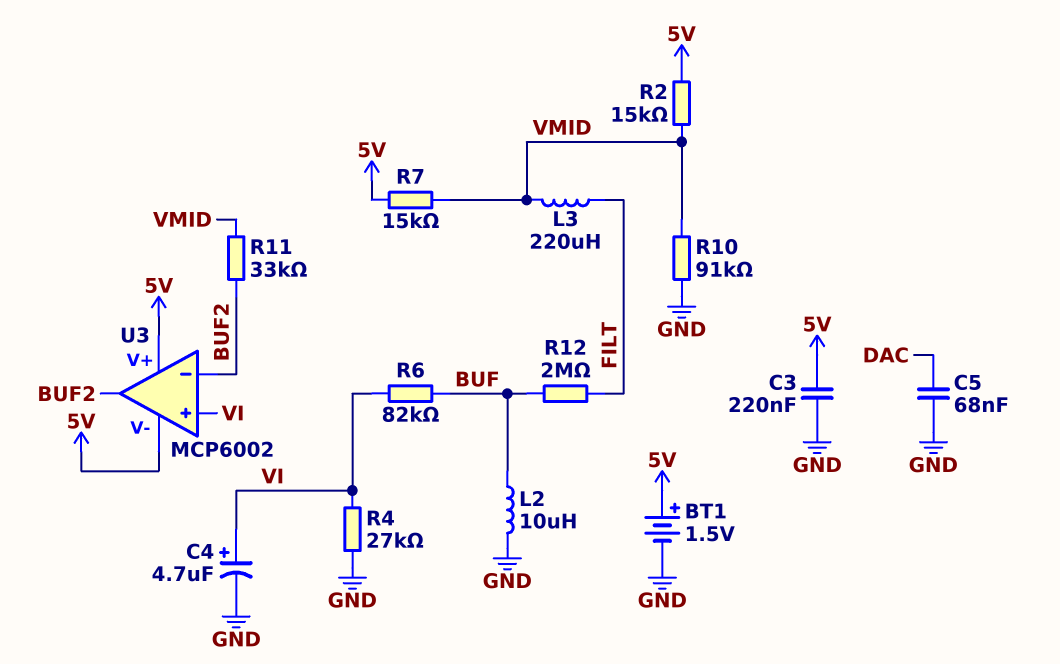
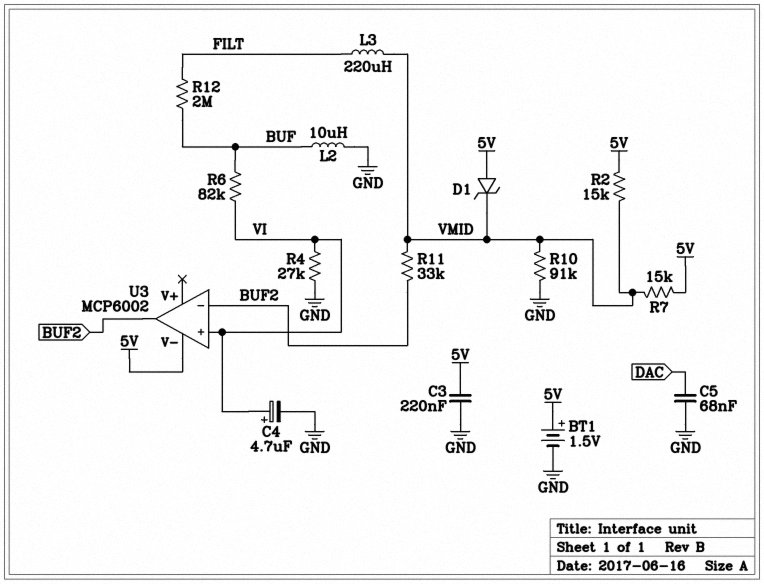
D1: none -> zener (A 5V, K VMID)
U3 pin V+: 5V -> none

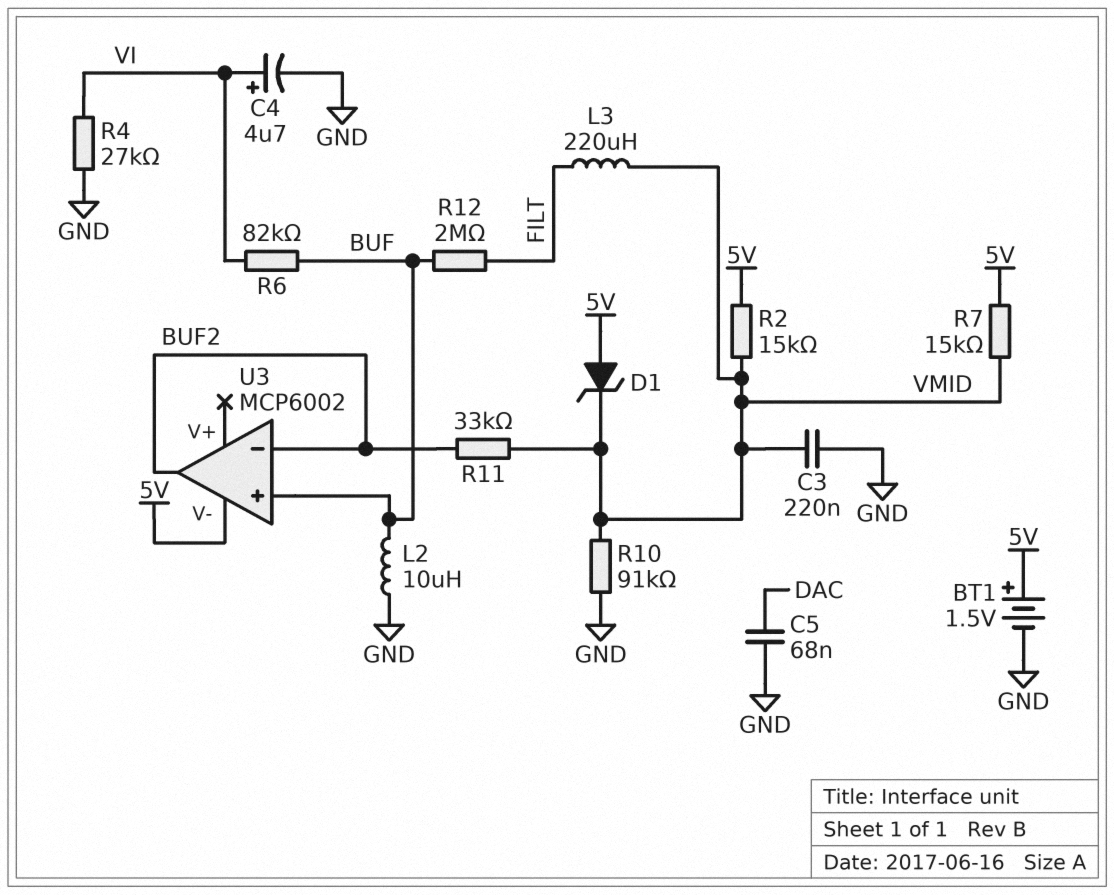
C3: 220nF (5V, GND) -> 220nF (GND, VMID)
U3 pin in+: VI -> BUF

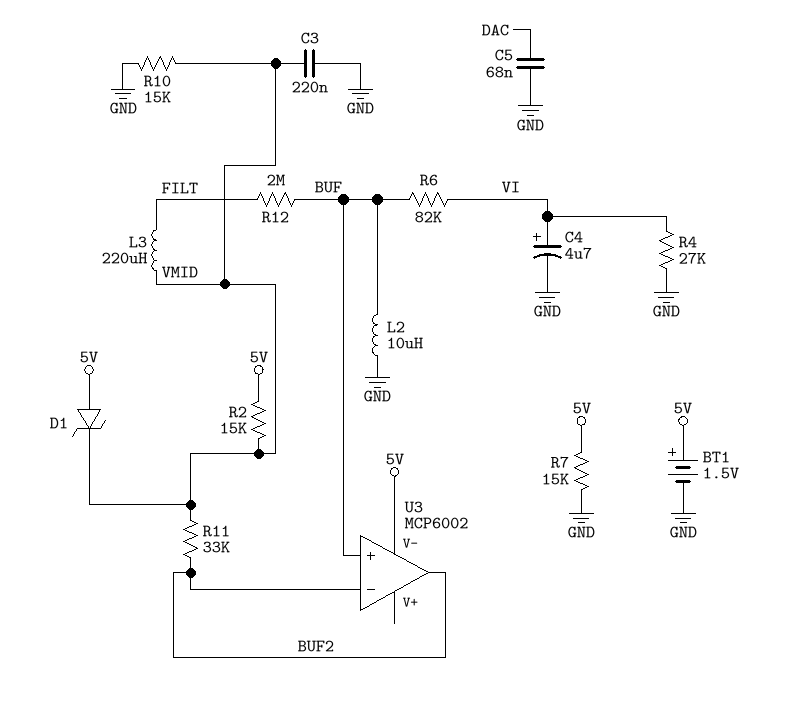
R7: 15k (5V, VMID) -> 15k (5V, GND)
R10: 91k (GND, VMID) -> 15k (GND, VMID)

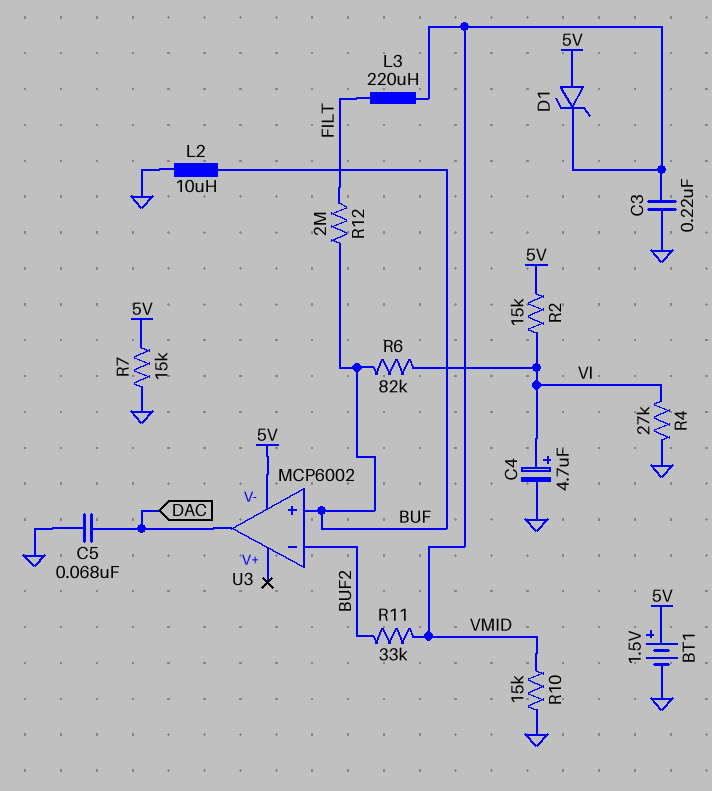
R2: 15k (5V, VMID) -> 15k (5V, VI)
U3 pin out: BUF2 -> DAC

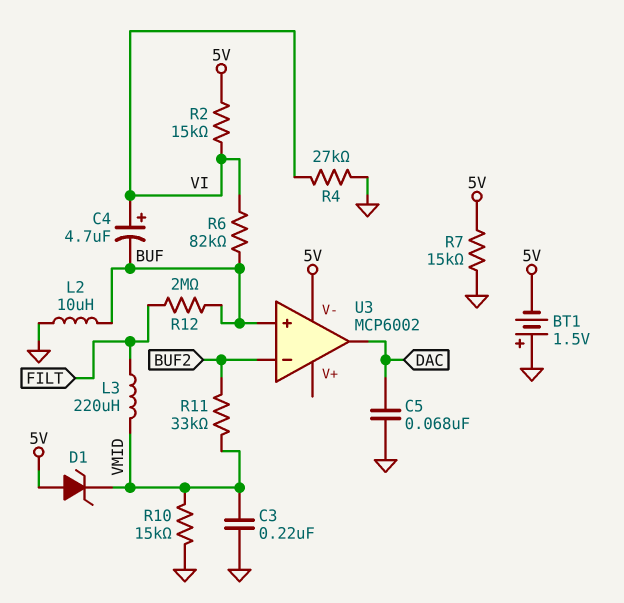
BT1: 1.5V (plus 5V, minus GND) -> 1.5V (plus GND, minus 5V)
C4: 4.7uF (plus VI, minus GND) -> 4.7uF (plus VI, minus BUF)

